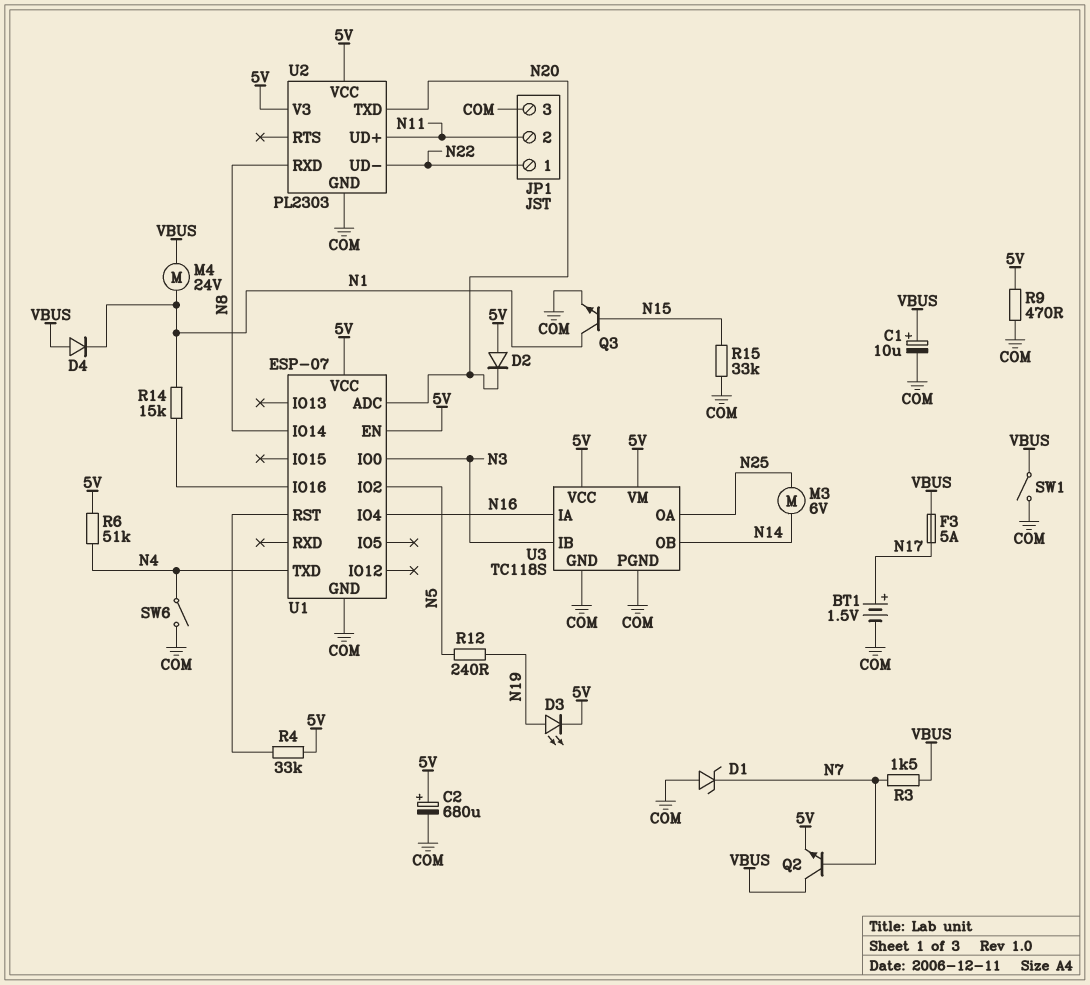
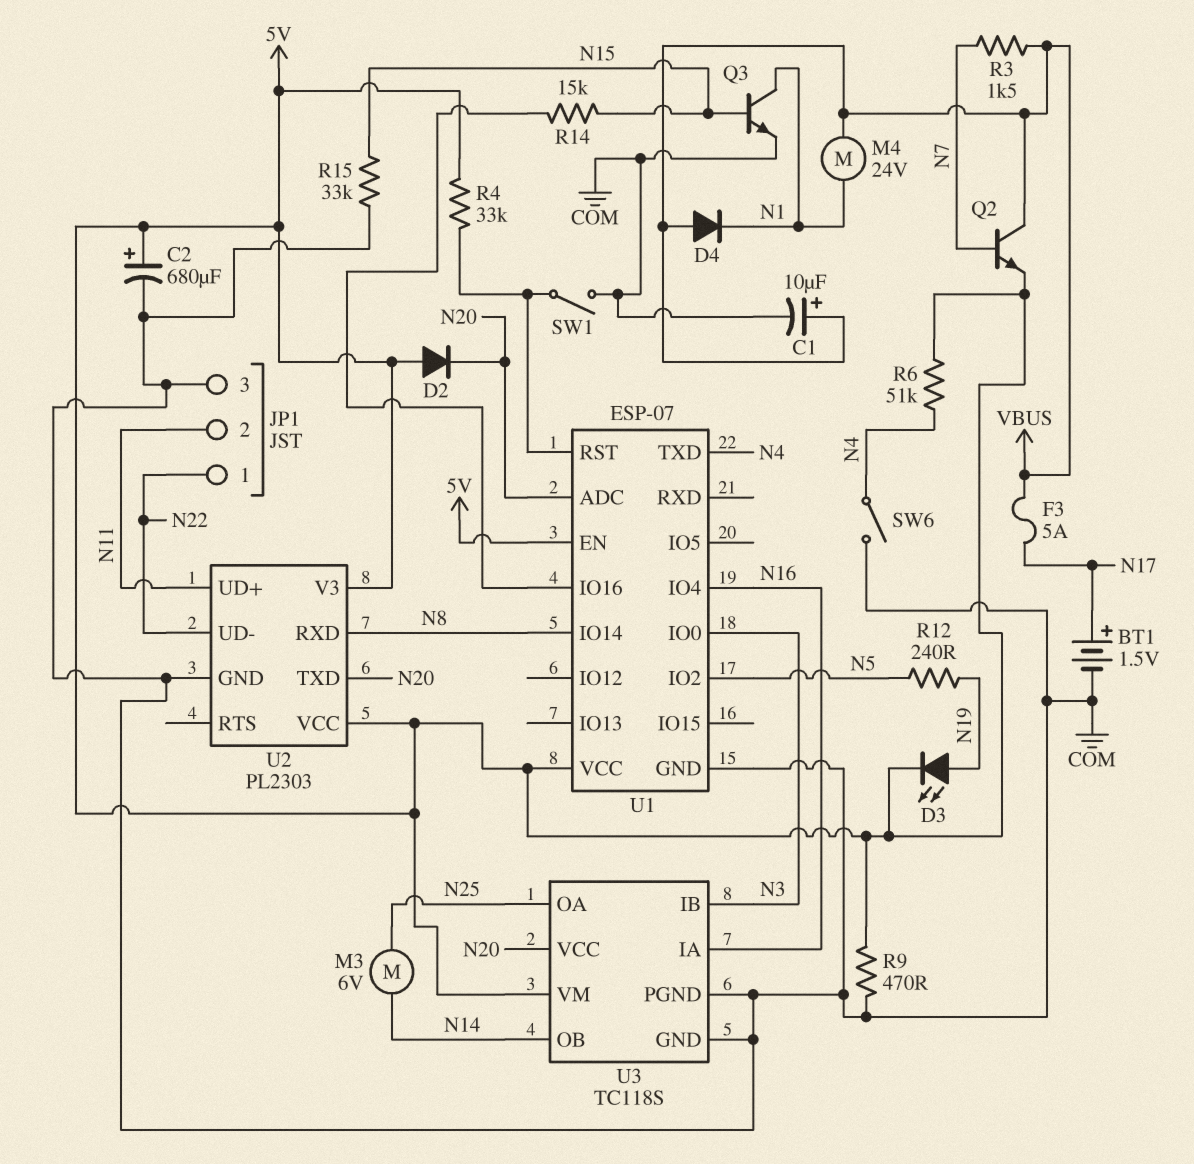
D1: zener (A COM, K N7) -> none
R14: 15k (N1, U1/IO16) -> 15k (N15, U1/IO16)
SW1: switch (COM, VBUS) -> switch (COM, U1/RST)
U3 pin VCC: 5V -> N20

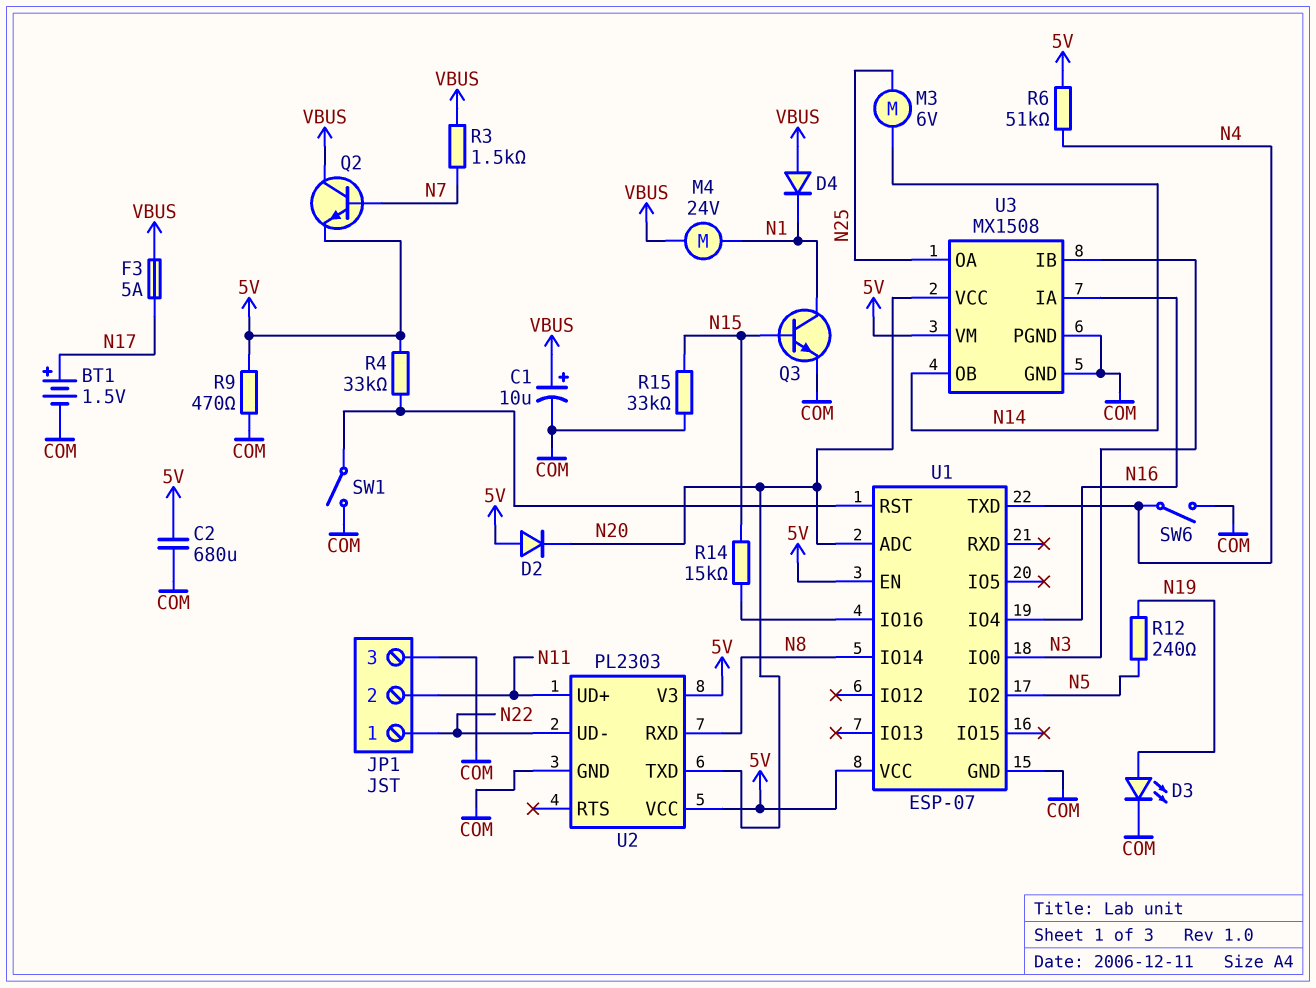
C2: 680uF (plus 5V, minus COM) -> 680uF (5V, COM)
D3: LED (A N19, K 5V) -> LED (A N19, K COM)
U3: TC118S -> MX1508

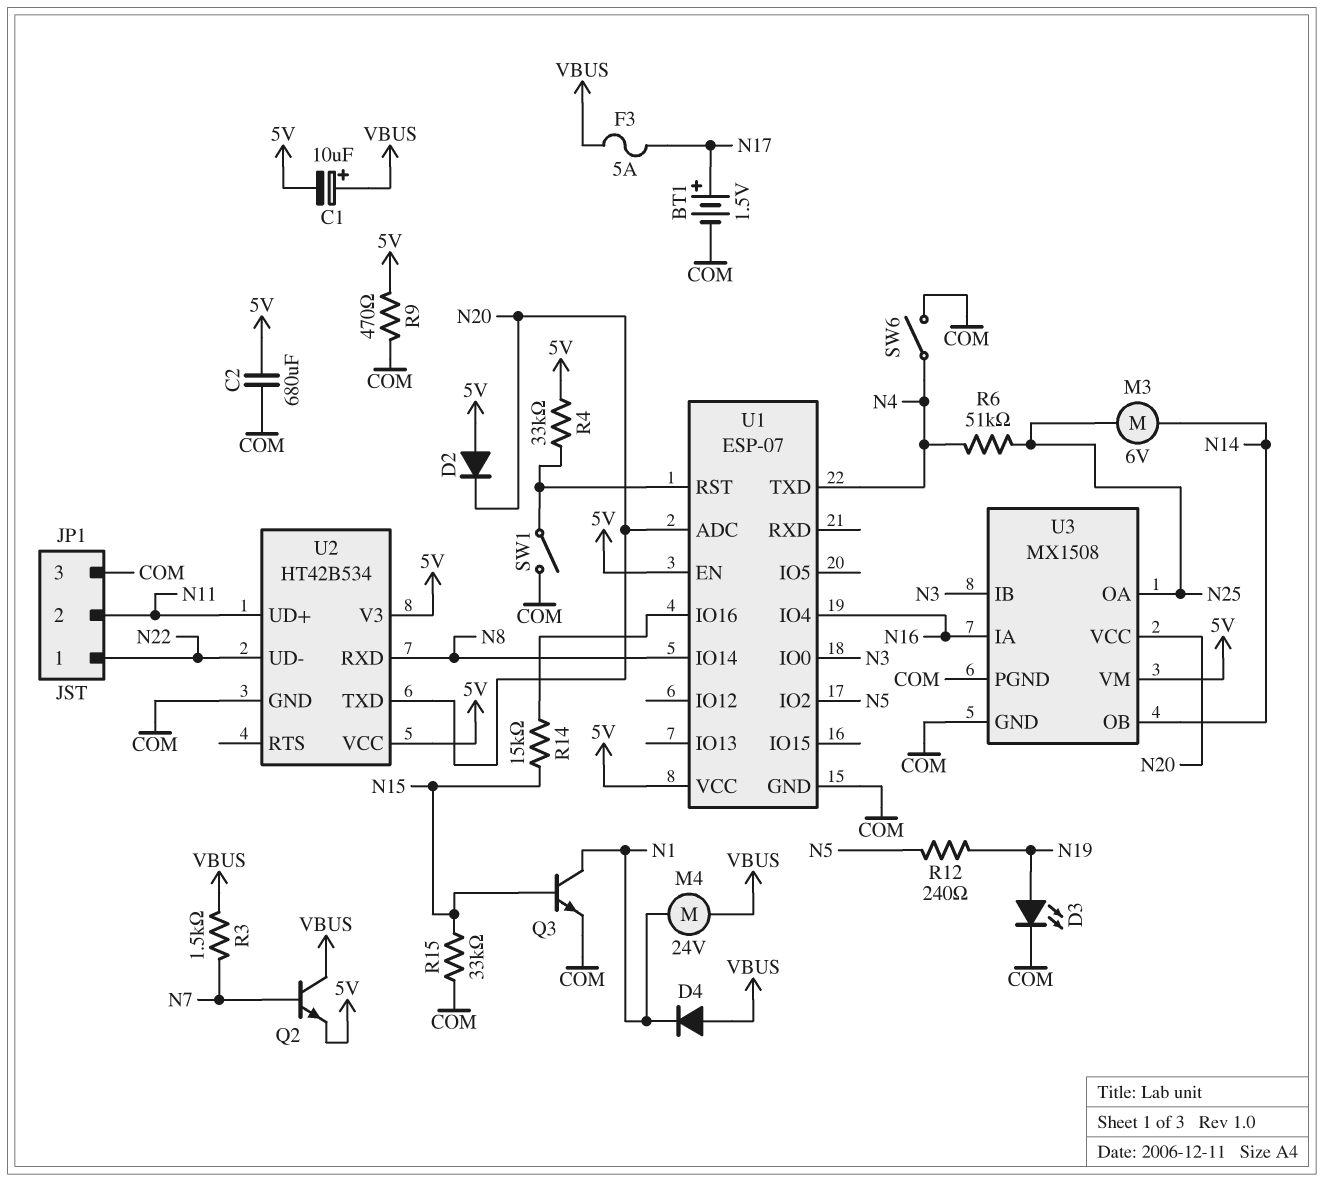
C1: 10uF (plus VBUS, minus COM) -> 10uF (plus VBUS, minus 5V)
R6: 51k (5V, N4) -> 51k (N4, N25)
U2: PL2303 -> HT42B534

